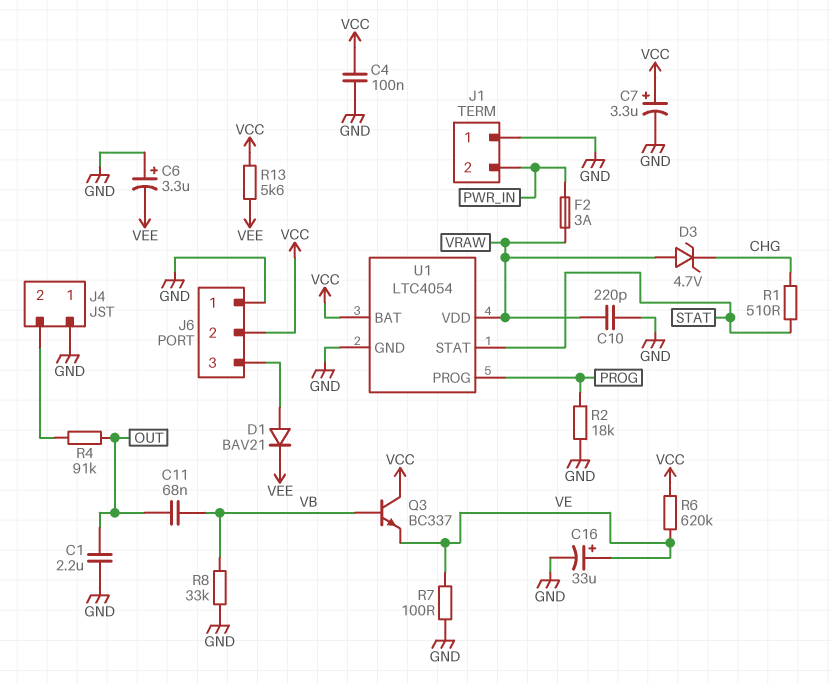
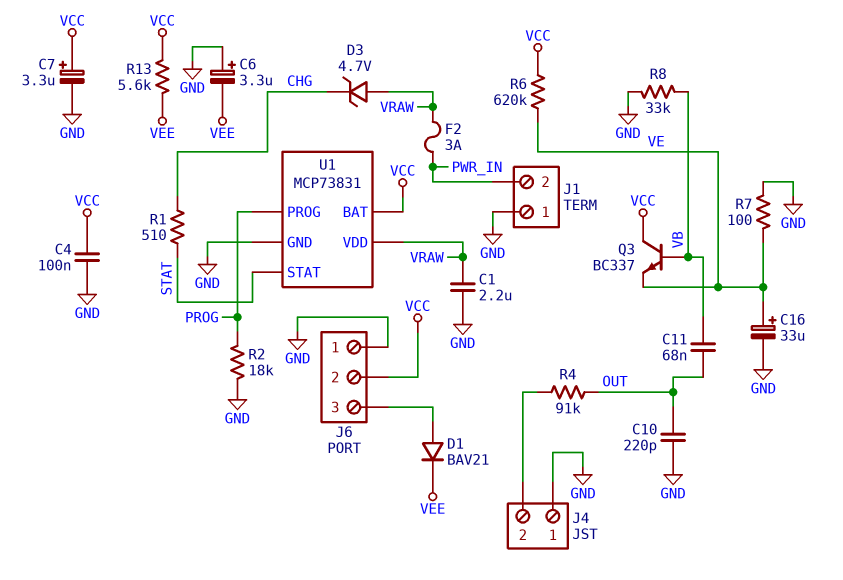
C1: 2.2uF (GND, OUT) -> 2.2uF (GND, VRAW)
C10: 220pF (GND, VRAW) -> 220pF (GND, OUT)
U1: LTC4054 -> MCP73831

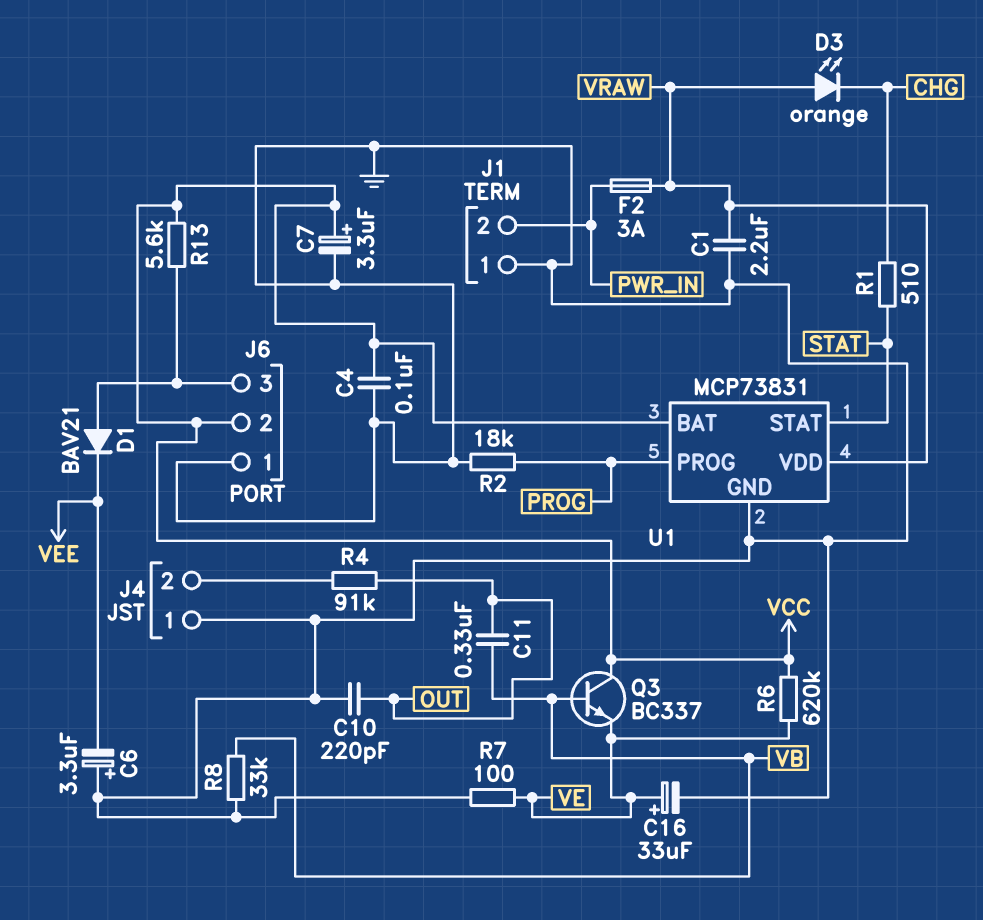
C11: 68nF (OUT, VB) -> 330nF (OUT, VB)
D3: zener 4.7V (A VRAW, K CHG) -> LED orange (A VRAW, K CHG)
R13: 5.6k (VCC, VEE) -> 5.6k (J6/3, VCC)

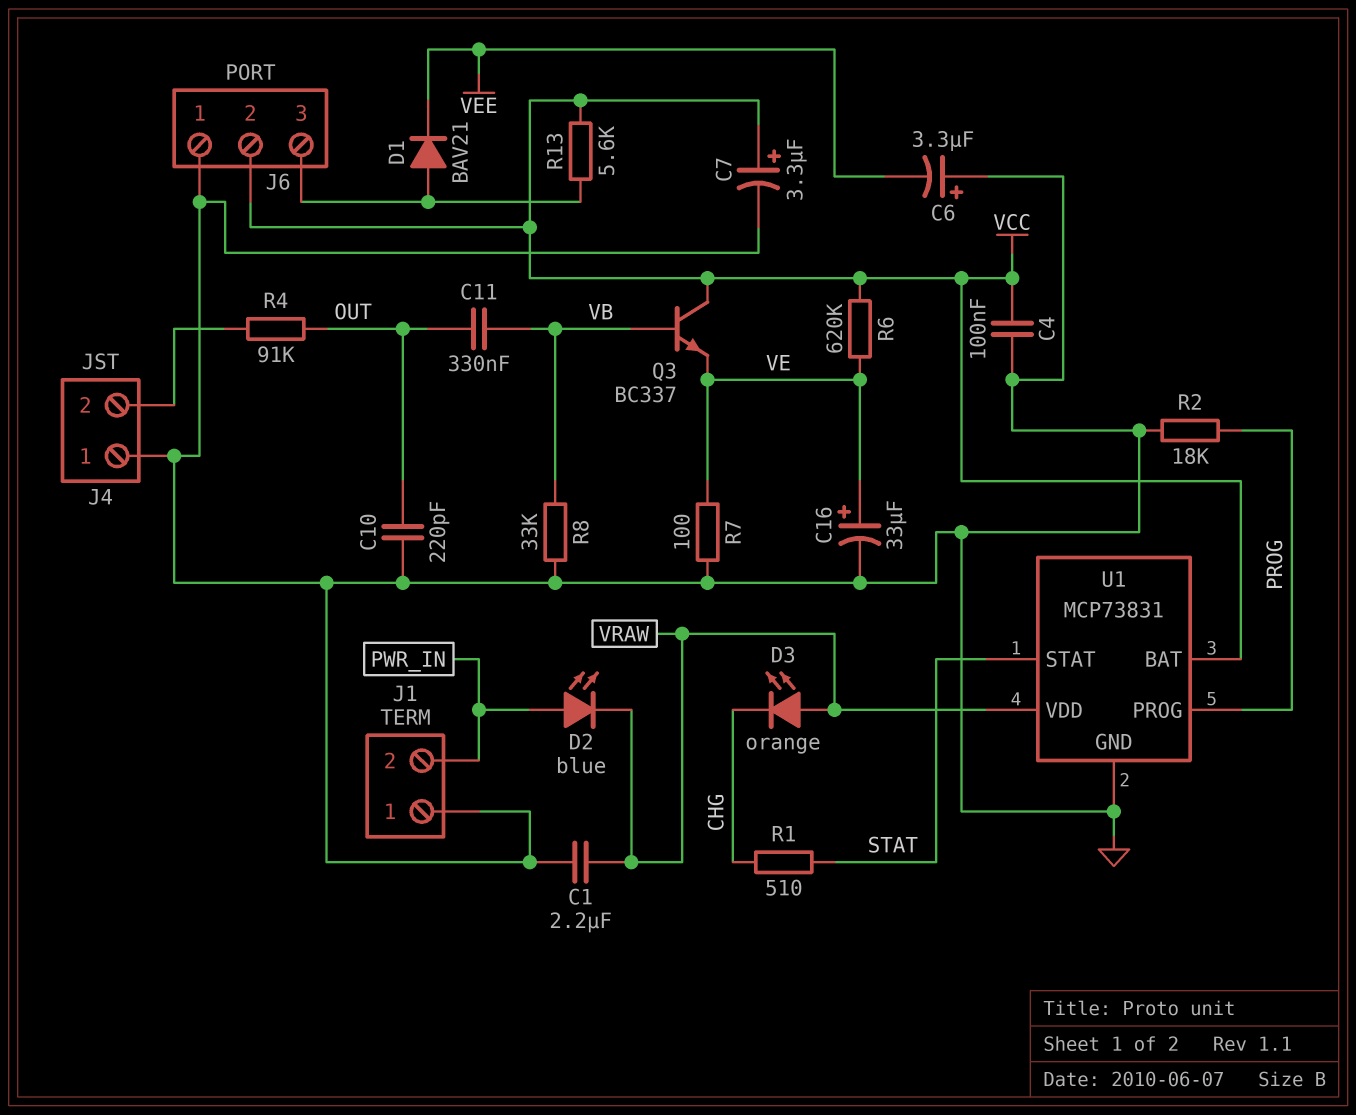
D2: none -> LED blue (A PWR_IN, K VRAW)
F2: 3A (PWR_IN, VRAW) -> none

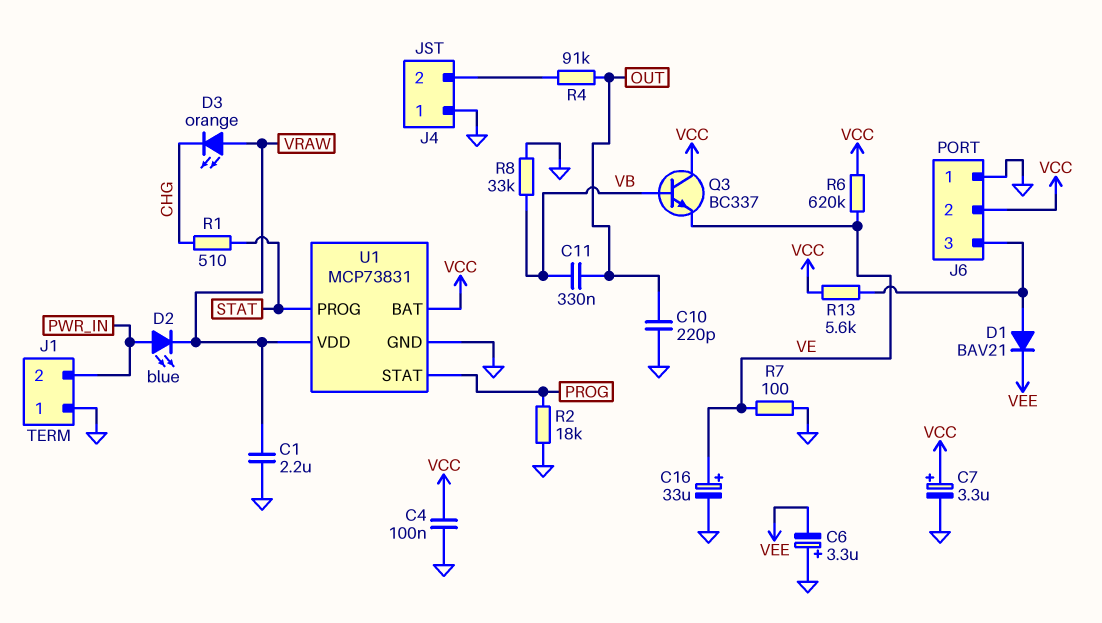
U1 pin PROG: PROG -> STAT
U1 pin STAT: STAT -> PROG

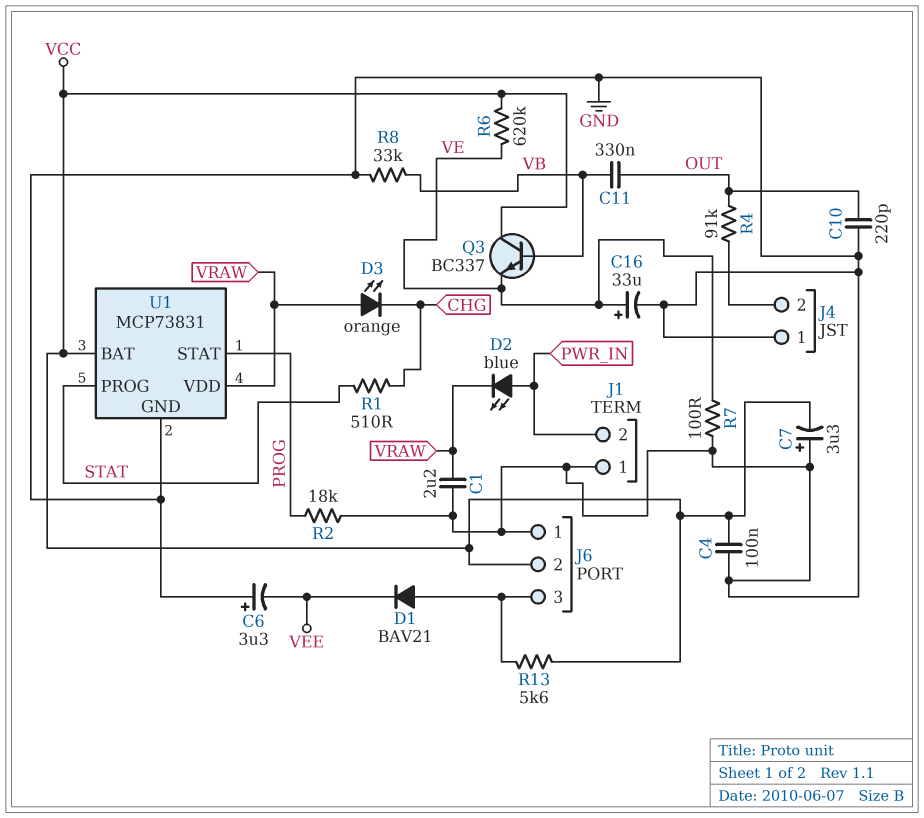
C7: 3.3uF (plus VCC, minus GND) -> 3.3uF (plus GND, minus VCC)

